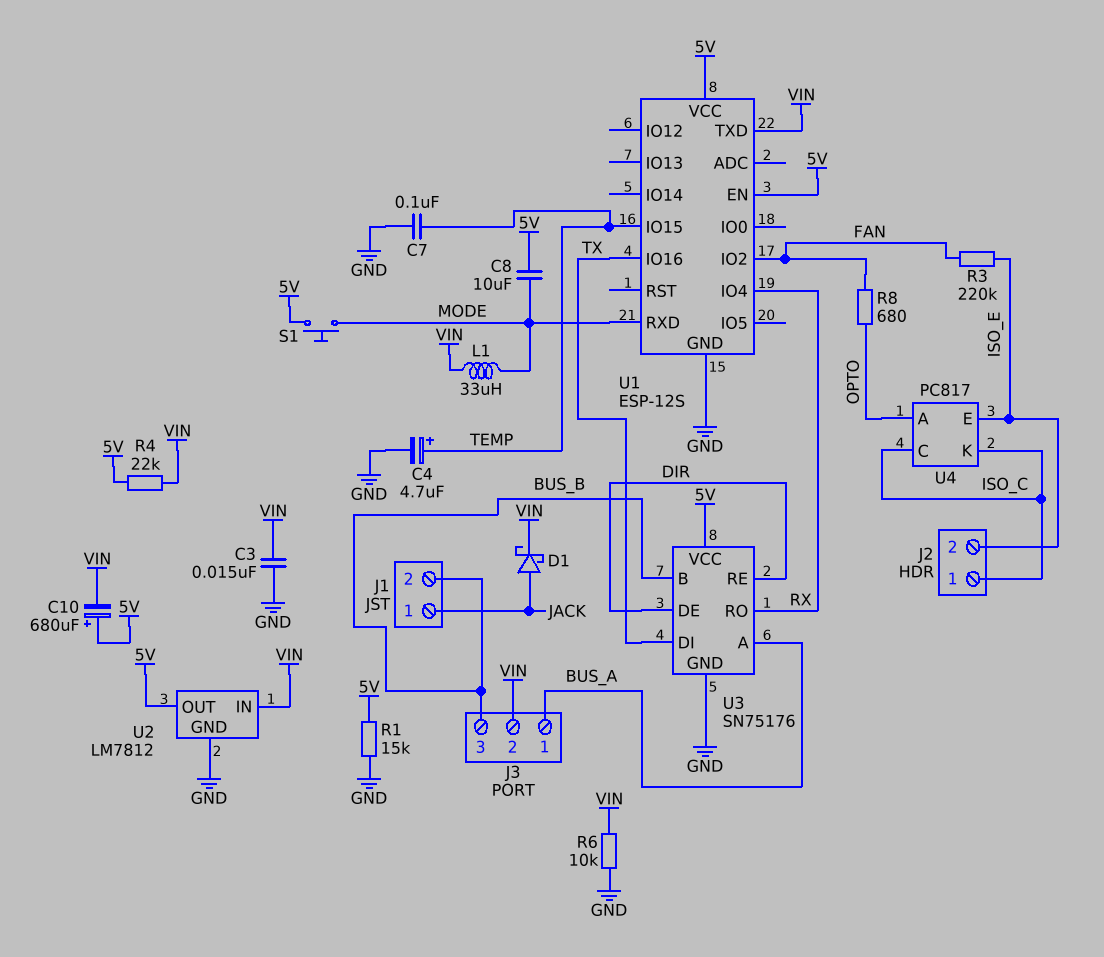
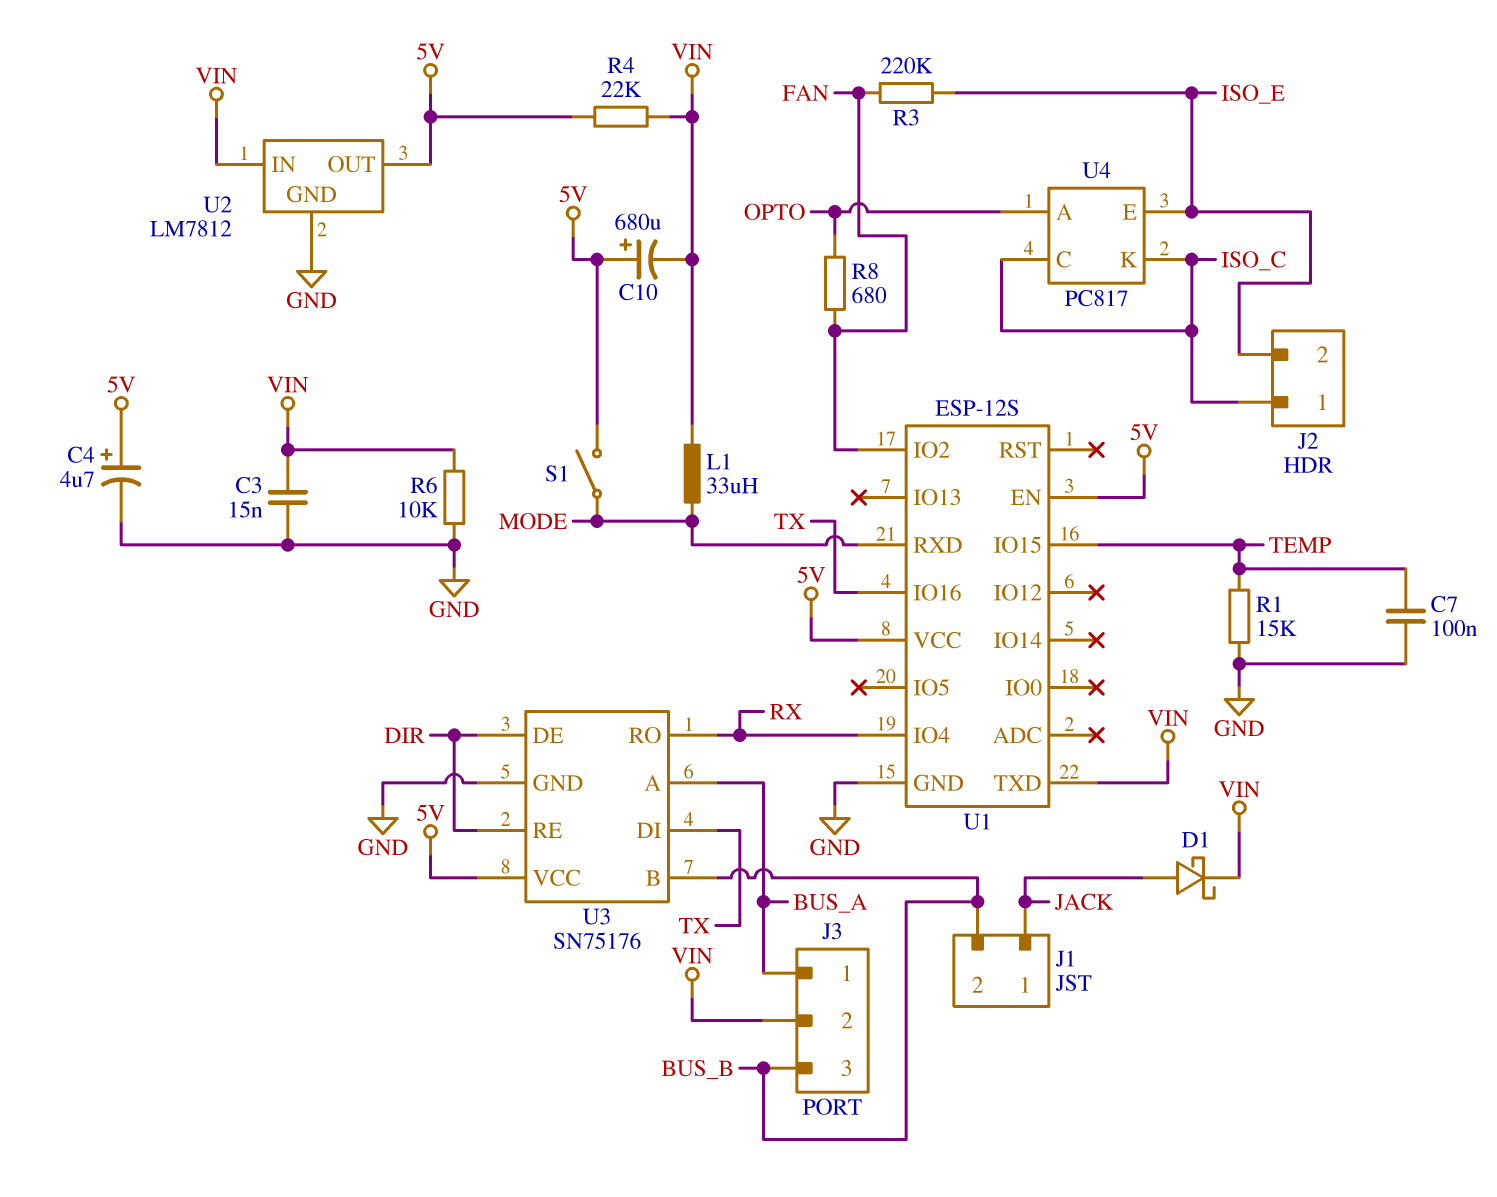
C4: 4.7uF (plus TEMP, minus GND) -> 4.7uF (plus 5V, minus GND)
C8: 10uF (5V, MODE) -> none
R1: 15k (5V, GND) -> 15k (GND, TEMP)
S1: button (5V, MODE) -> switch (5V, MODE)

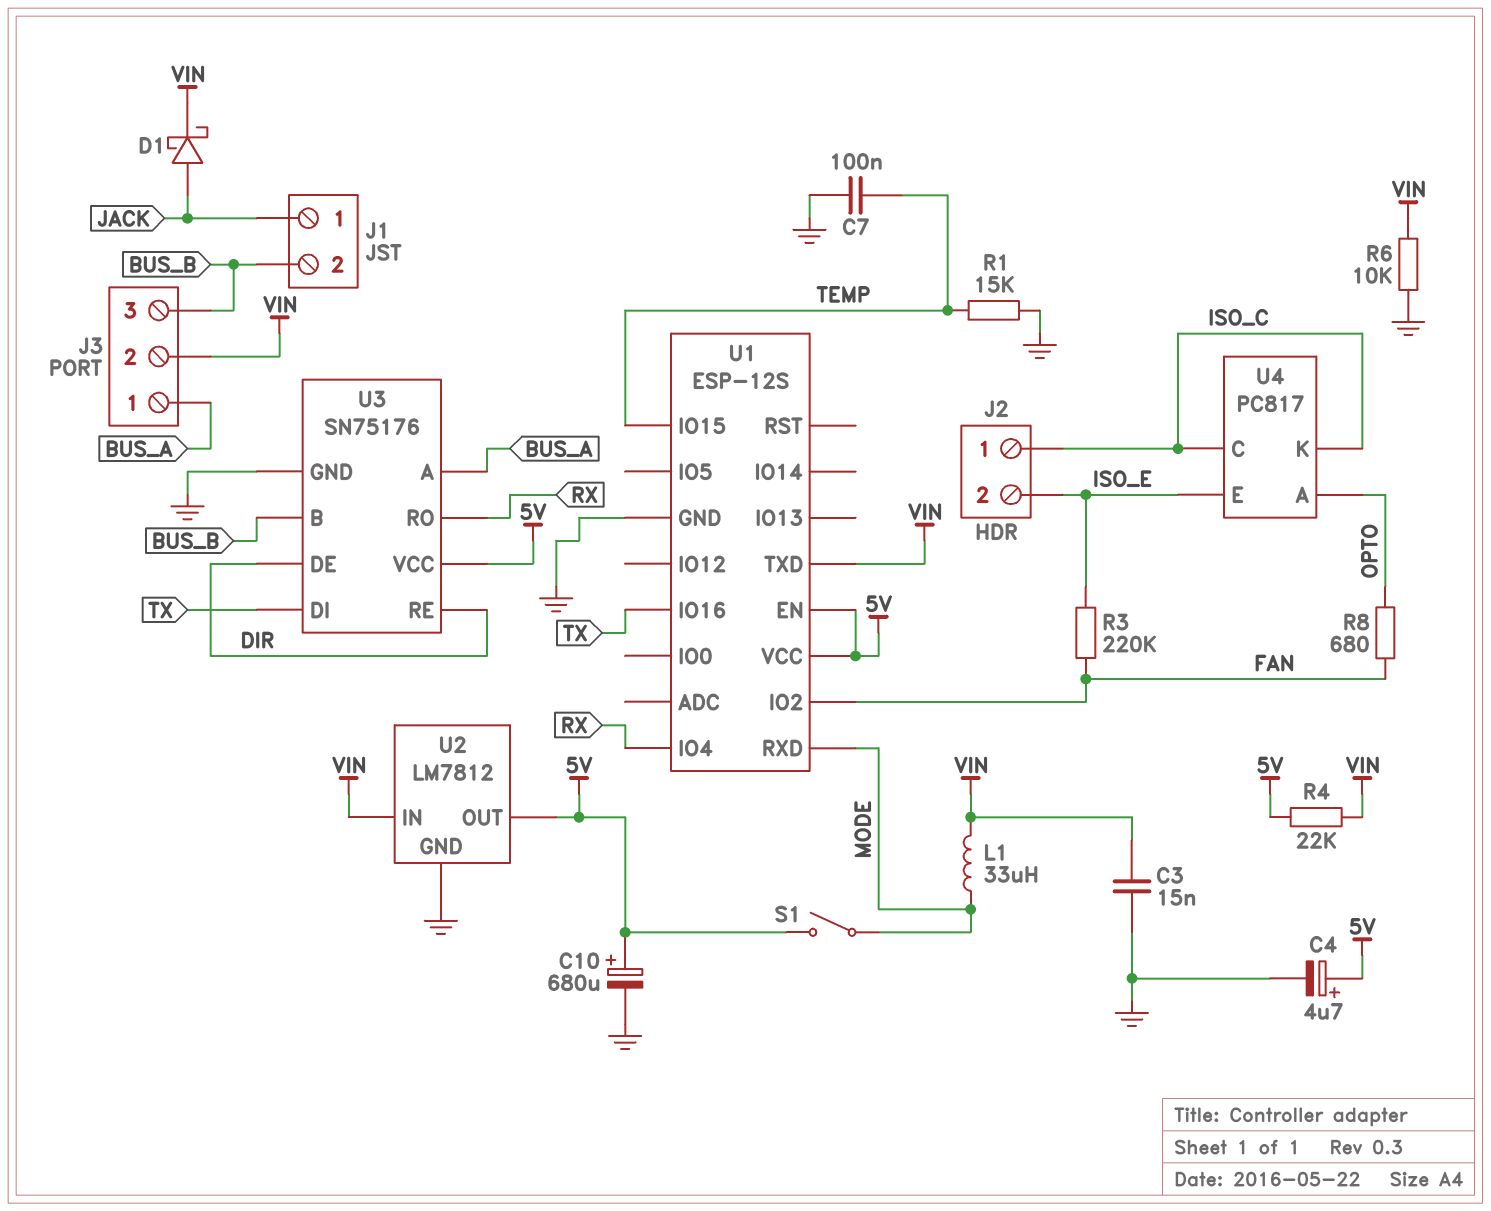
C10: 680uF (plus 5V, minus VIN) -> 680uF (plus 5V, minus GND)

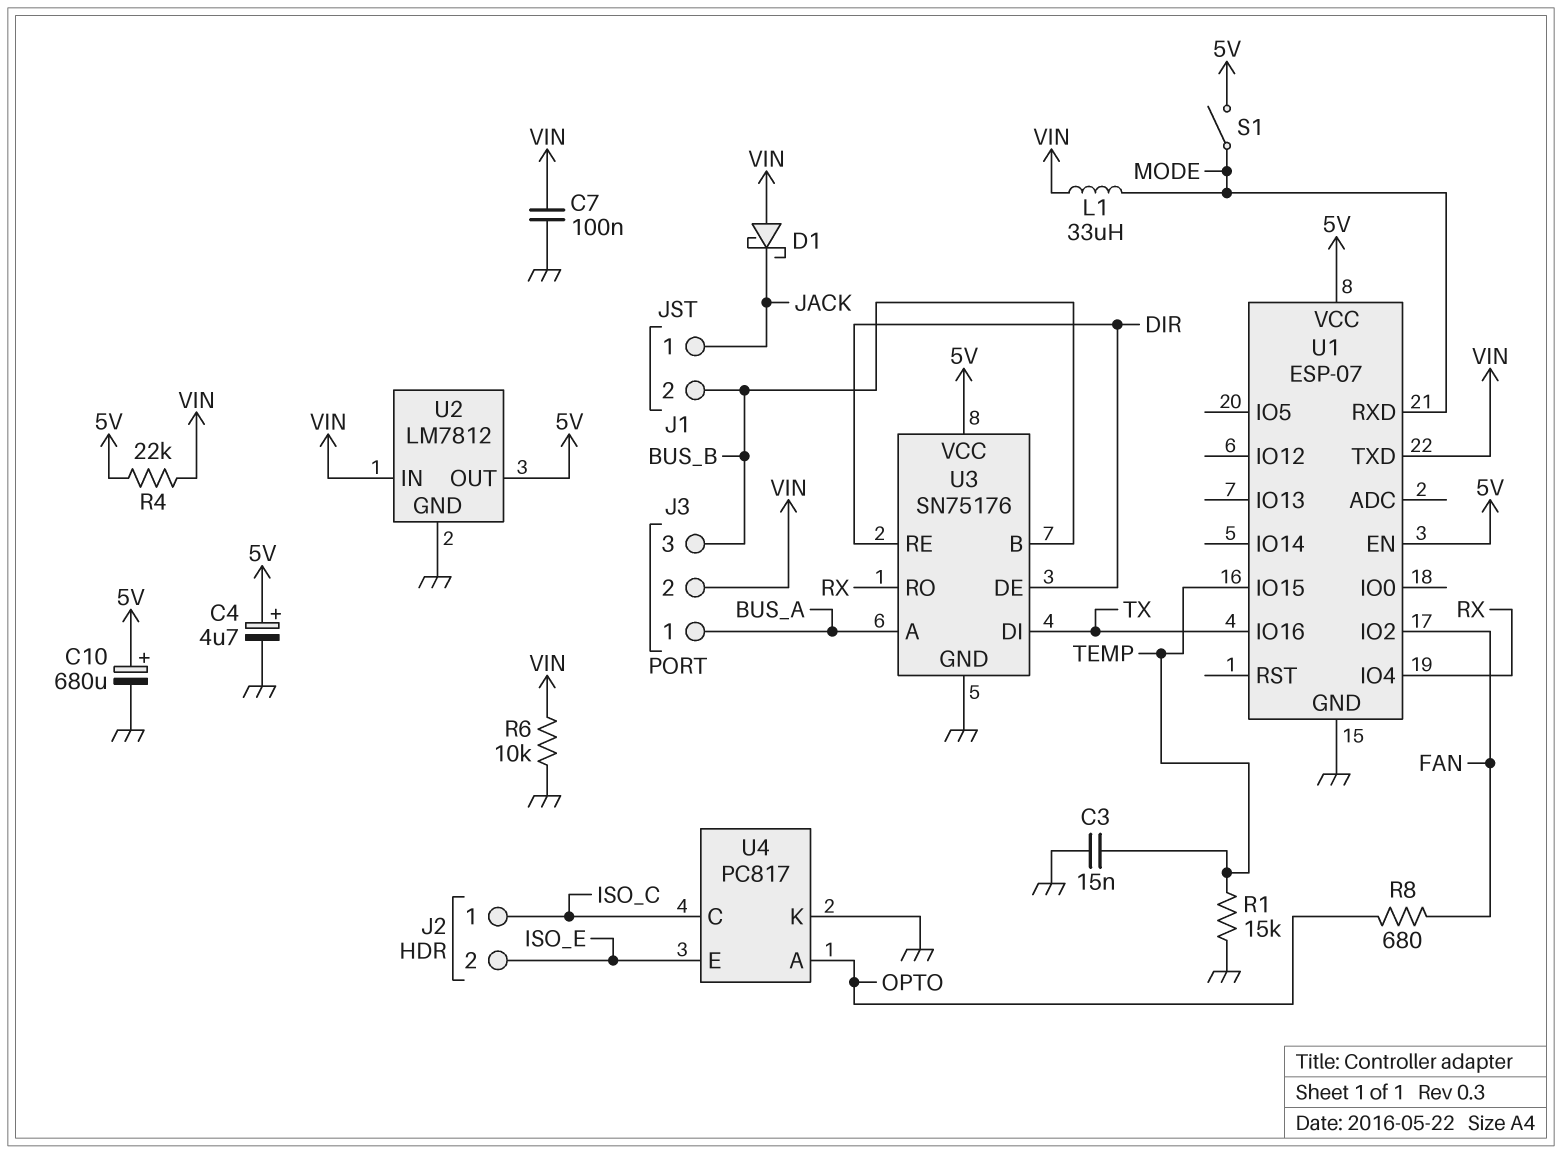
C3: 15nF (GND, VIN) -> 15nF (GND, TEMP)
C7: 100nF (GND, TEMP) -> 100nF (GND, VIN)
D1: schottky (A JACK, K VIN) -> schottky (A VIN, K JACK)
R3: 220k (FAN, ISO_E) -> none
U1: ESP-12S -> ESP-07
U4 pin K: ISO_C -> GND

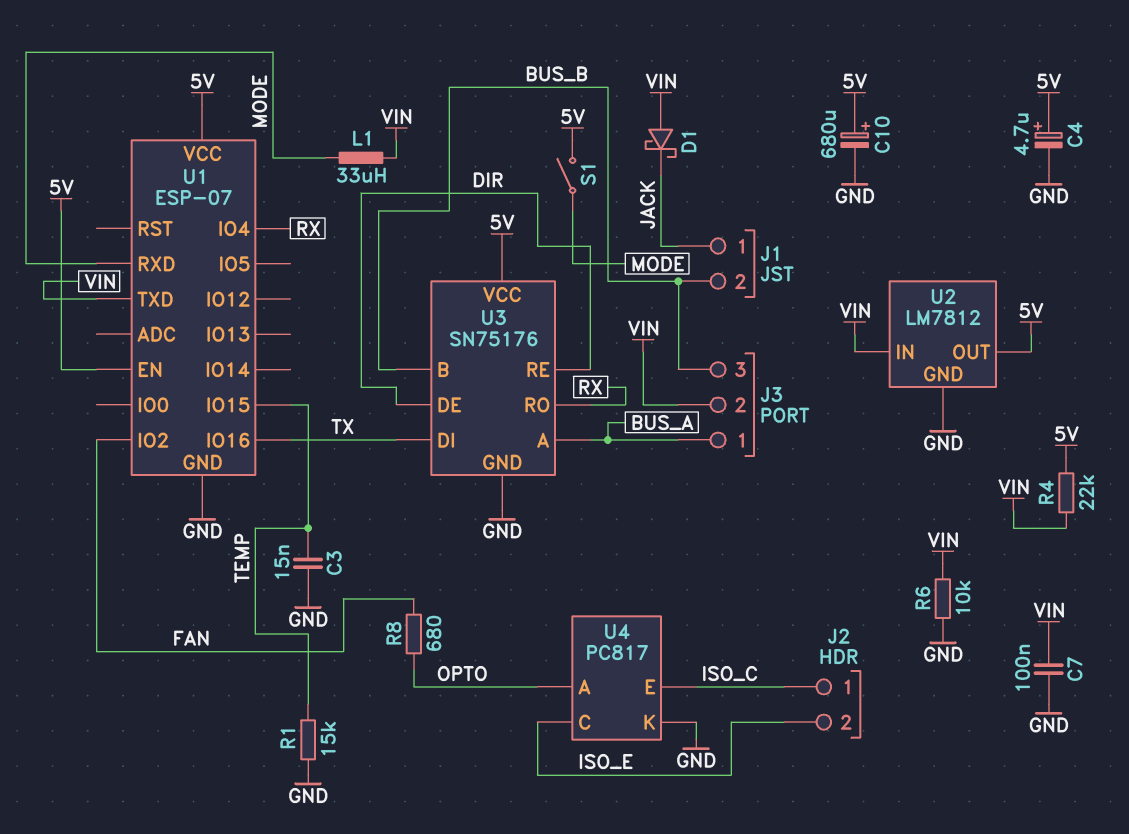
U4 pin C: ISO_C -> ISO_E
U4 pin E: ISO_E -> ISO_C

